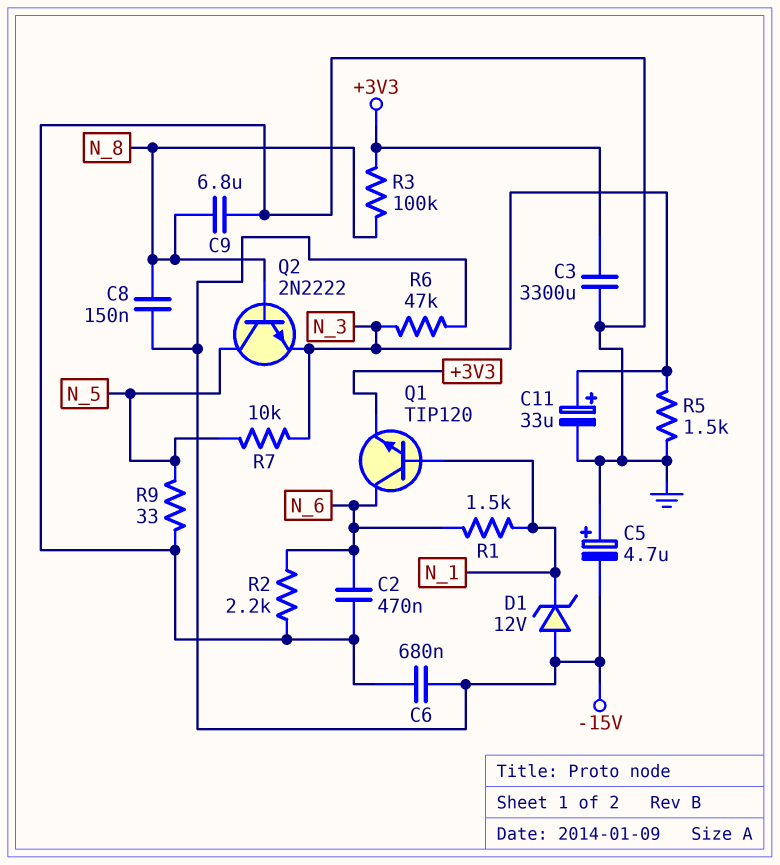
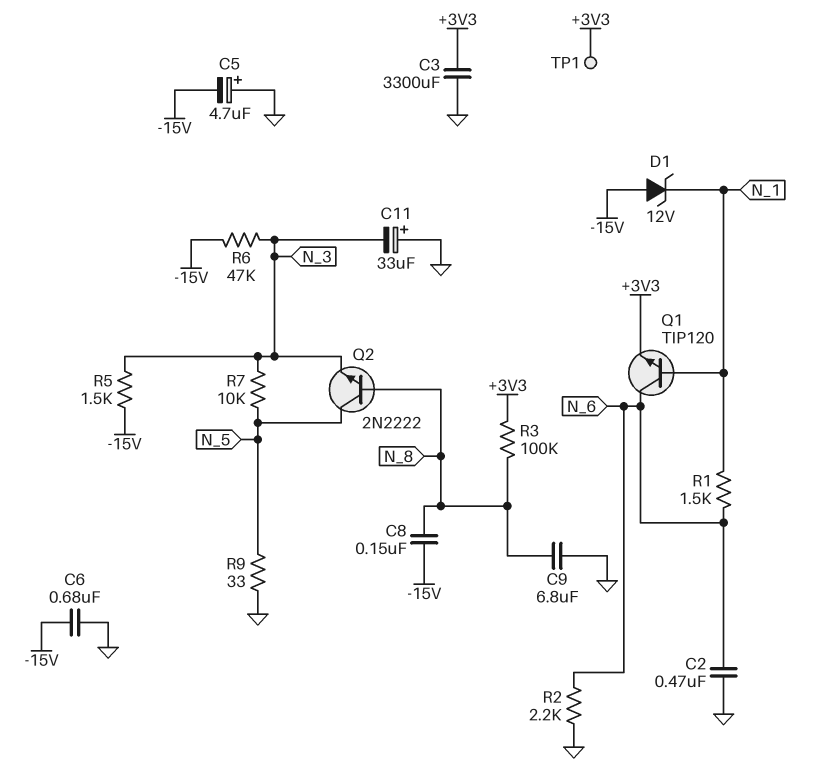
C11: 33uF (plus N_3, minus GND) -> 33uF (plus GND, minus N_3)
R5: 1.5k (GND, N_3) -> 1.5k (-15V, N_3)
TP1: none -> test point (+3V3)

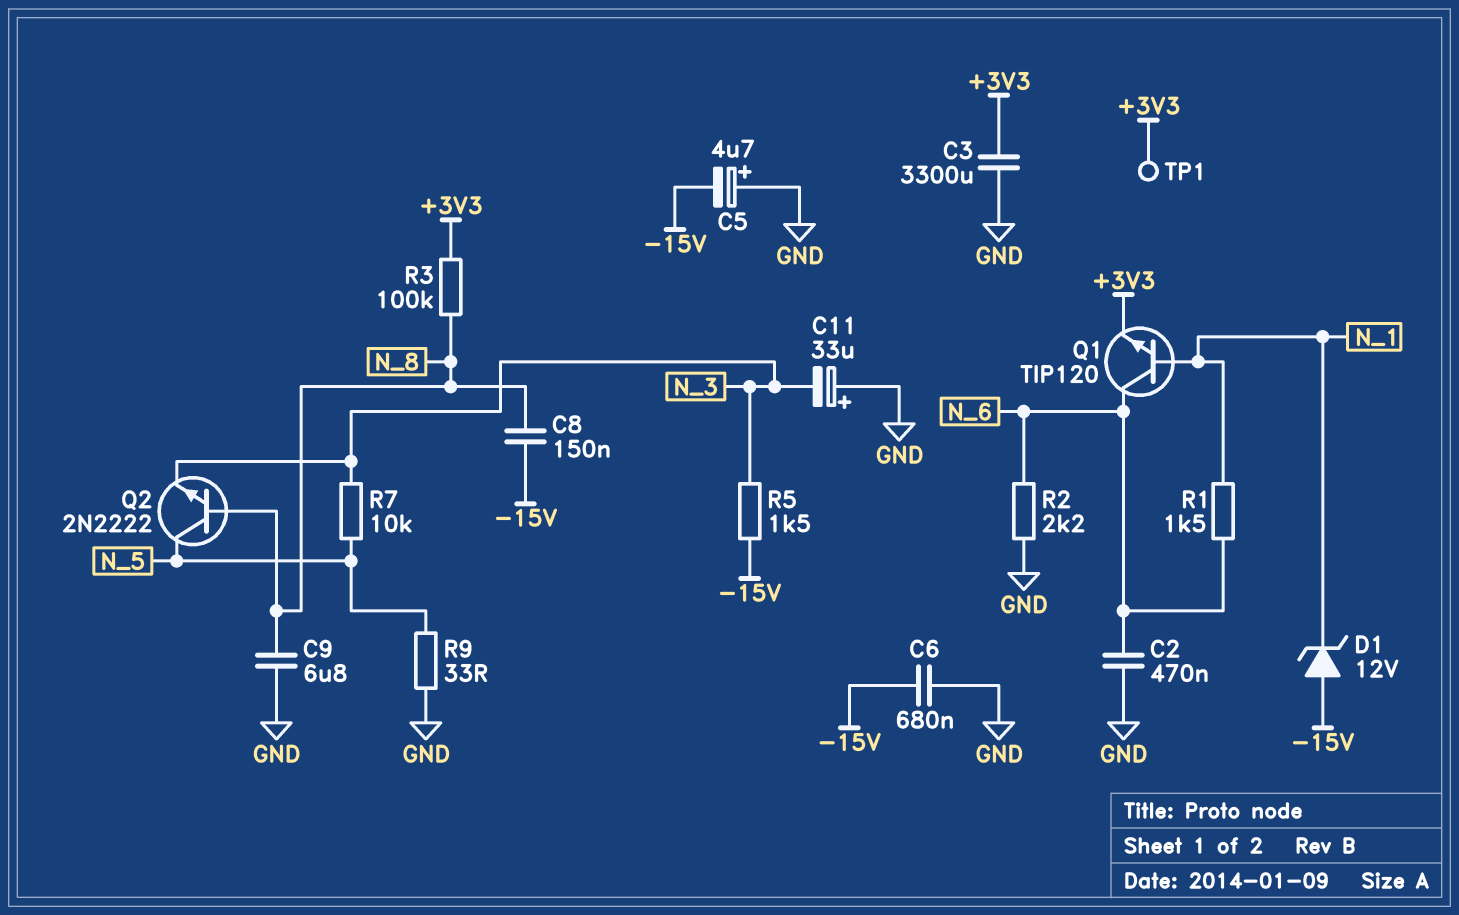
R6: 47k (-15V, N_3) -> none

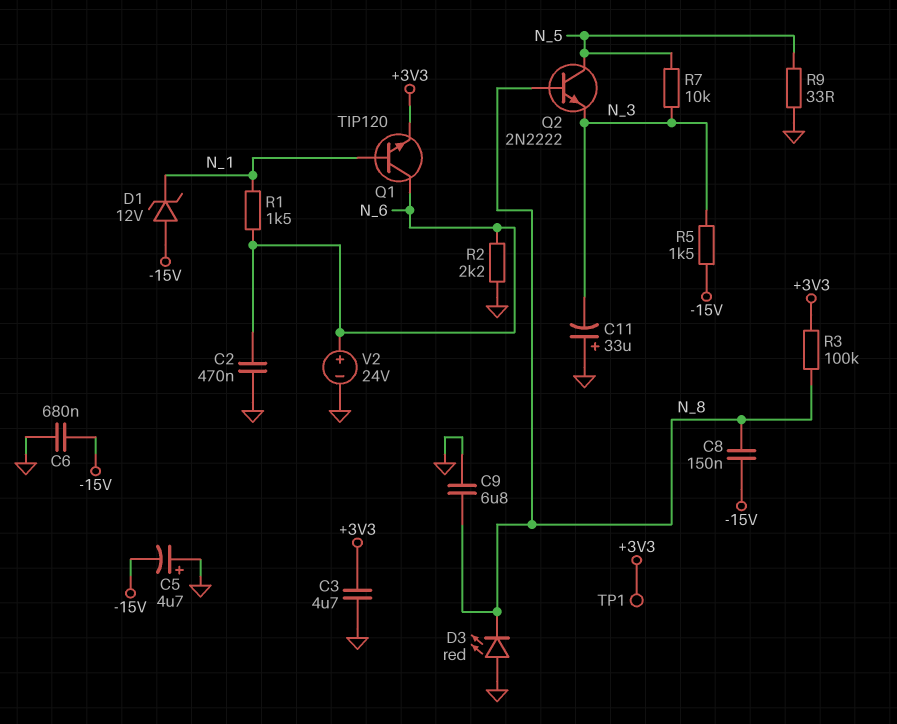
C3: 3300uF (+3V3, GND) -> 4.7uF (+3V3, GND)
D3: none -> LED red (A GND, K N_8)
V2: none -> 24V (plus N_6, minus GND)

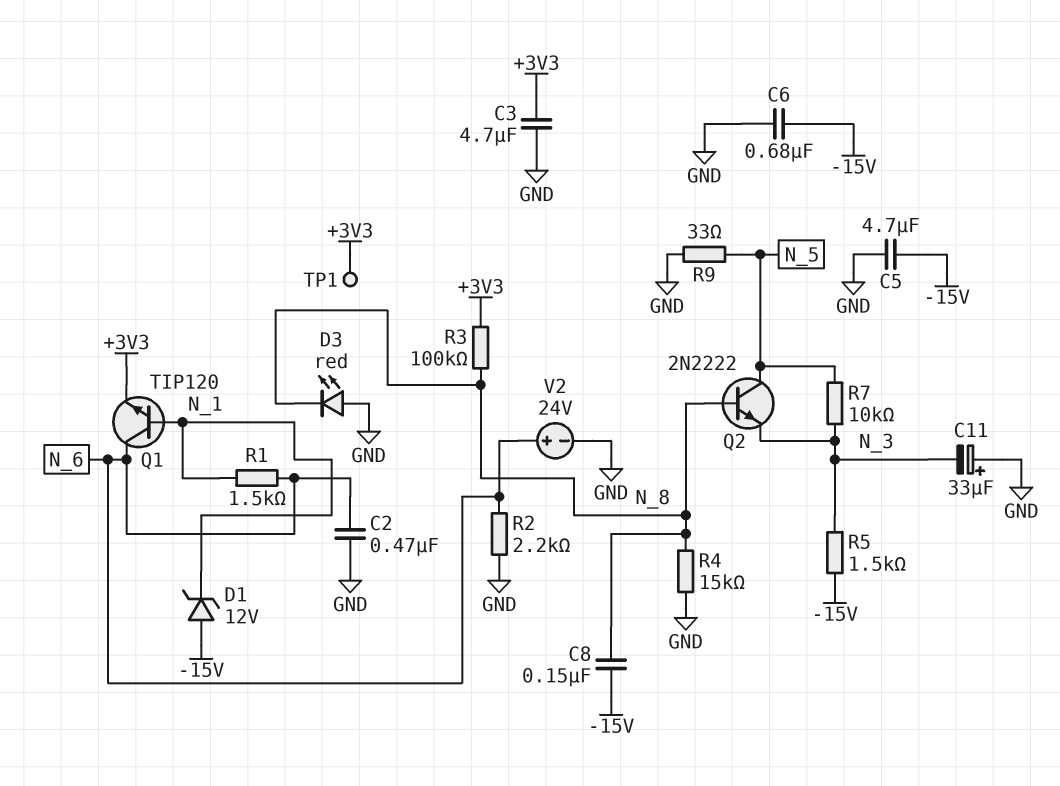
C5: 4.7uF (plus GND, minus -15V) -> 4.7uF (-15V, GND)
C9: 6.8uF (GND, N_8) -> none
R4: none -> 15k (GND, N_8)

